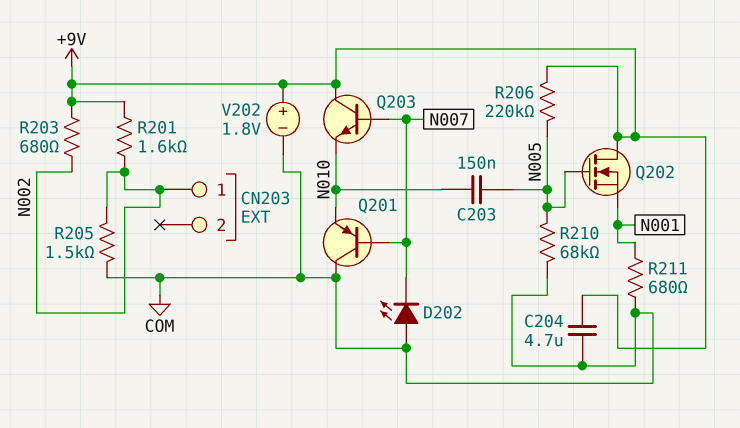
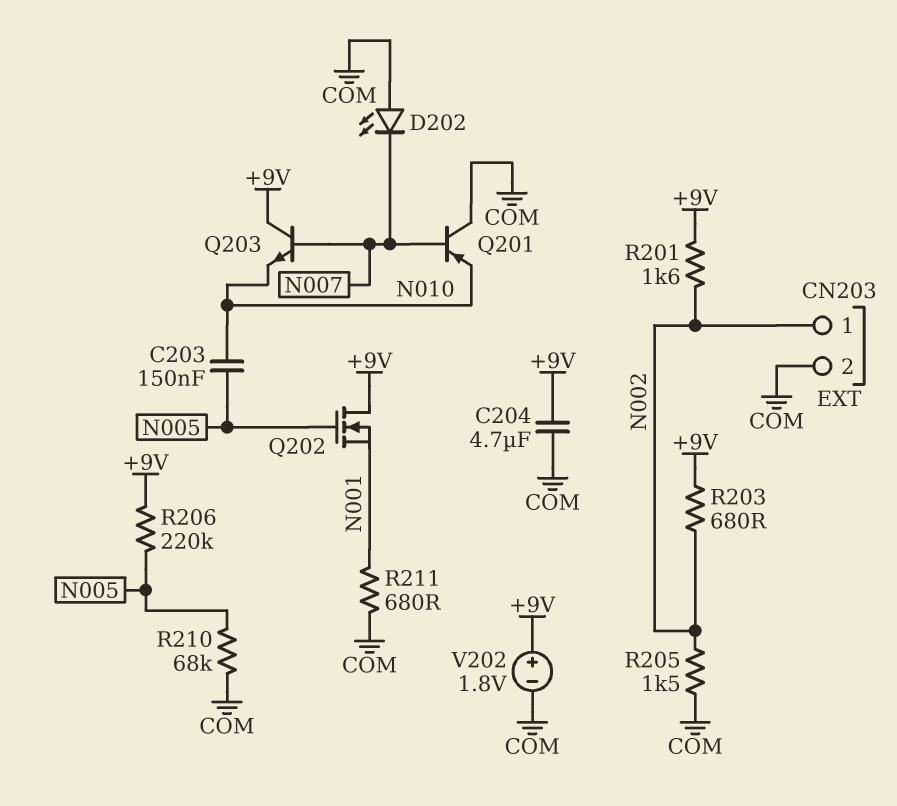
CN203 pin 2: none -> COM

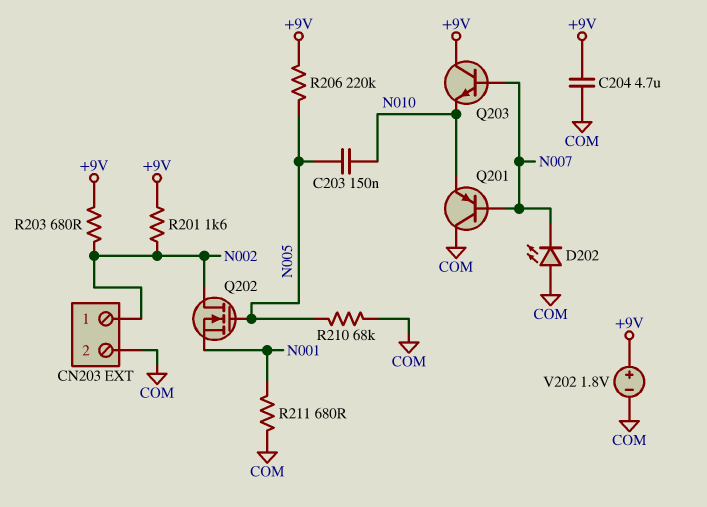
Q202: NMOS (G N005, D +9V, S N001) -> NMOS (G N005, D N002, S N001)
R205: 1.5k (COM, N002) -> none

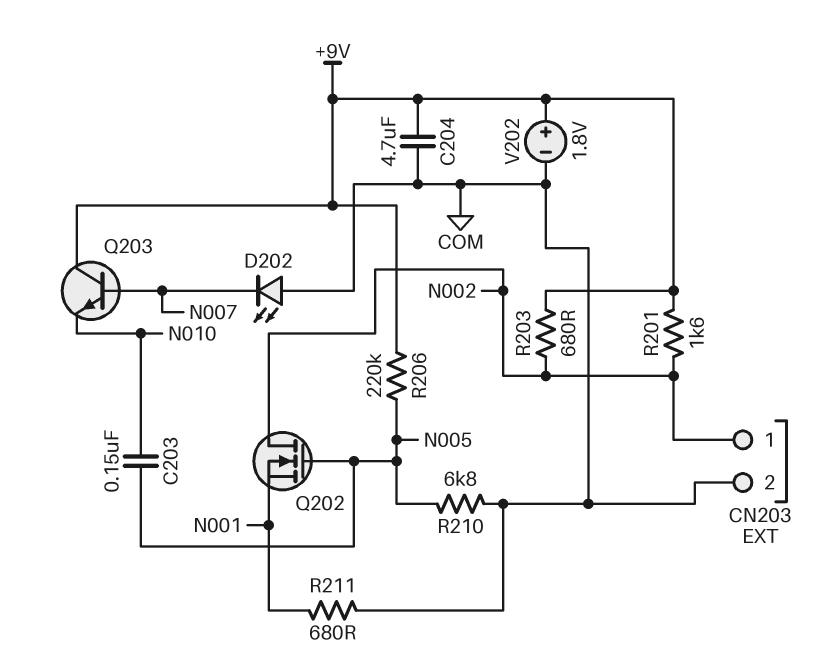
Q201: PNP (B N007, C COM, E N010) -> none
R210: 68k (COM, N005) -> 6.8k (COM, N005)

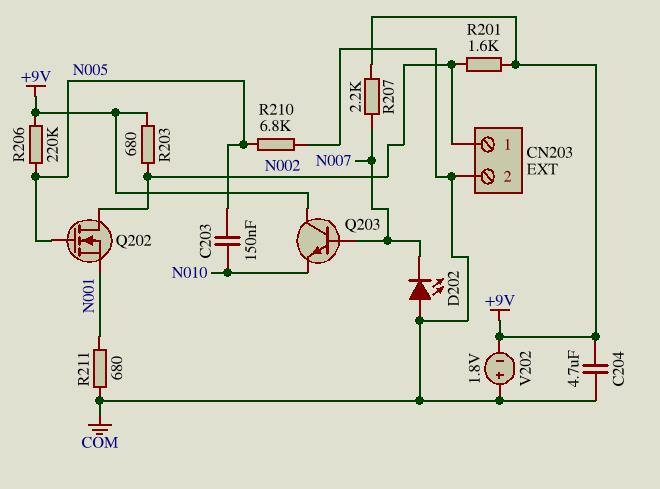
R207: none -> 2.2k (+9V, N007)
V202: 1.8V (plus +9V, minus COM) -> 1.8V (plus COM, minus +9V)

